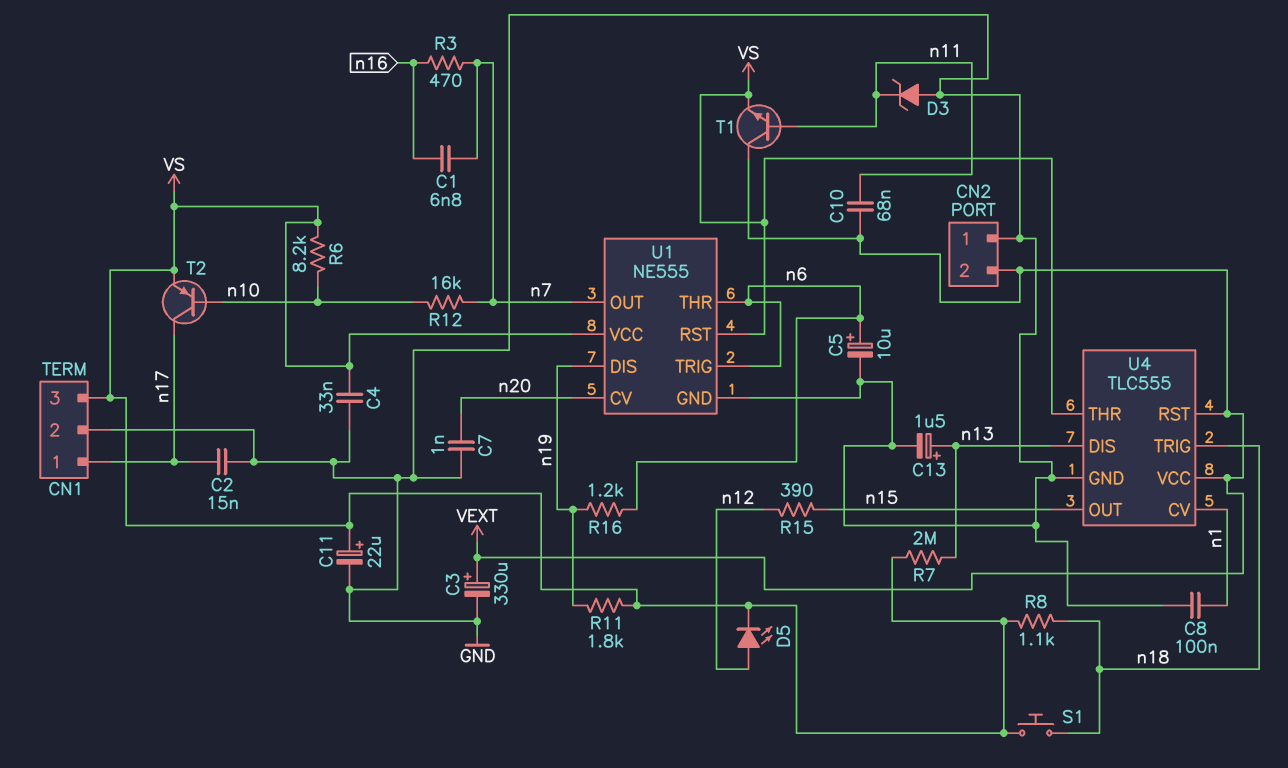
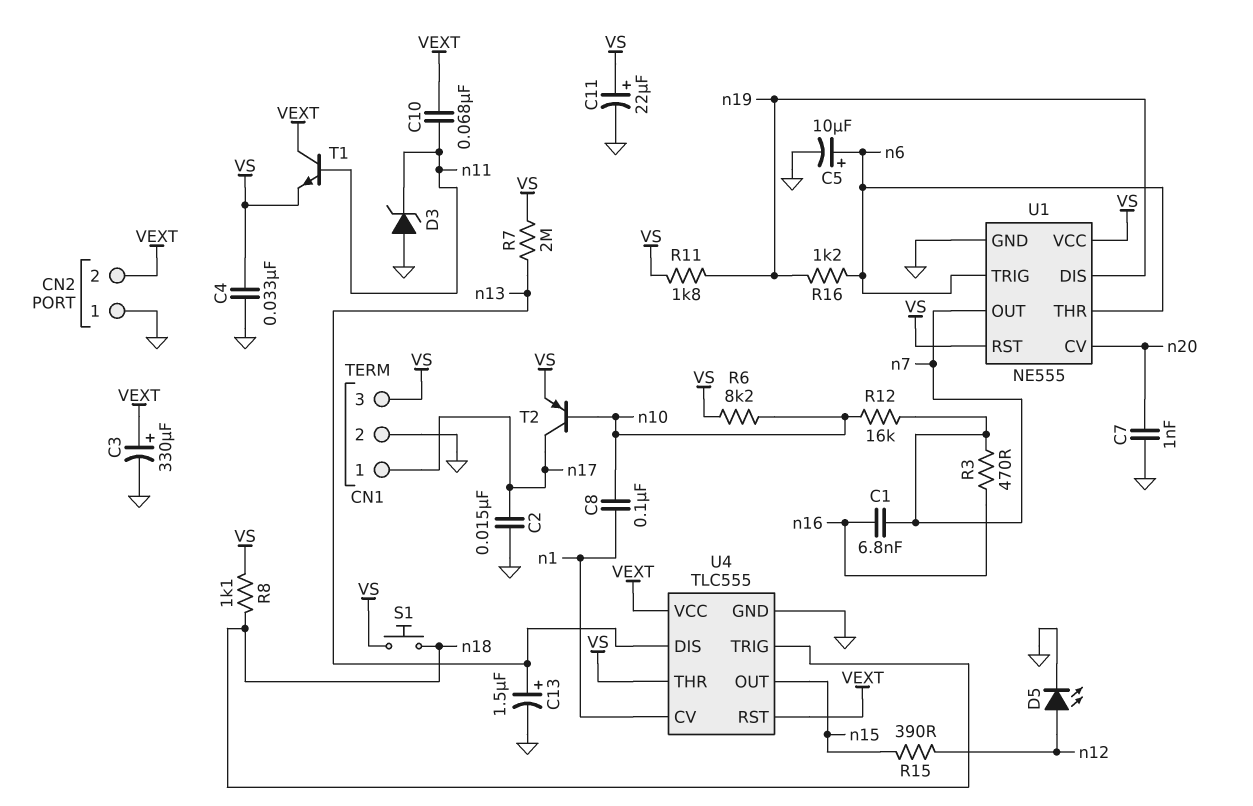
C8: 100nF (GND, n1) -> 100nF (n1, n10)
D5: LED (A n12, K VS) -> LED (A n12, K GND)

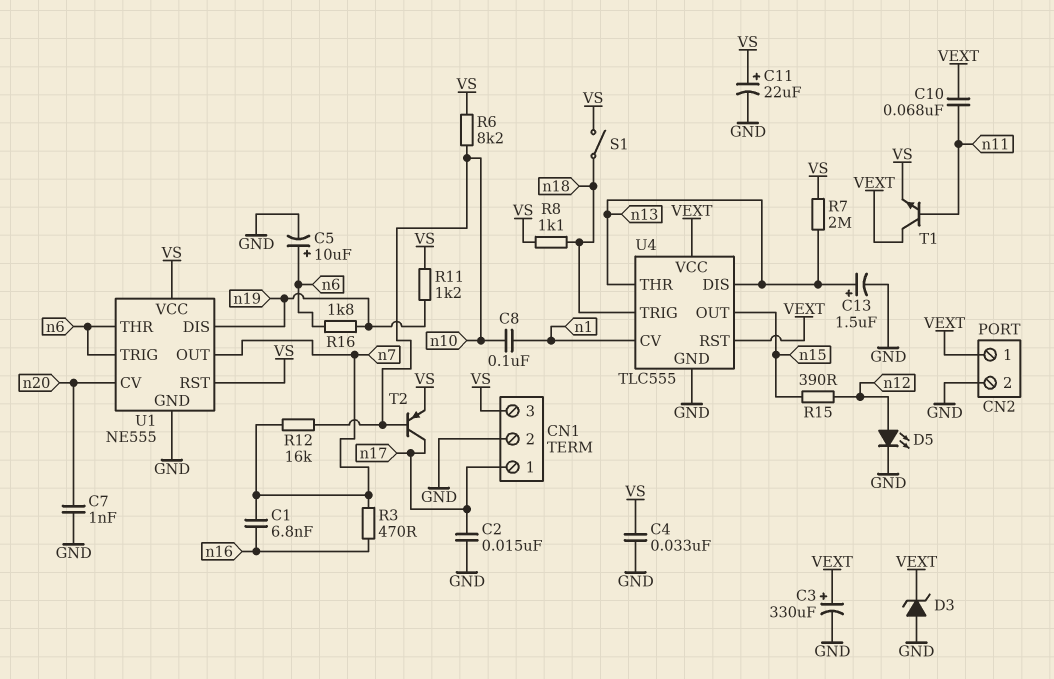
CN2 pin 1: GND -> VEXT
CN2 pin 2: VEXT -> GND
D3: zener (A GND, K n11) -> zener (A GND, K VEXT)
R11: 1.8k (VS, n19) -> 1.2k (VS, n19)
R16: 1.2k (n6, n19) -> 1.8k (n6, n19)
S1: button (VS, n18) -> switch (VS, n18)
U4 pin THR: VS -> n13

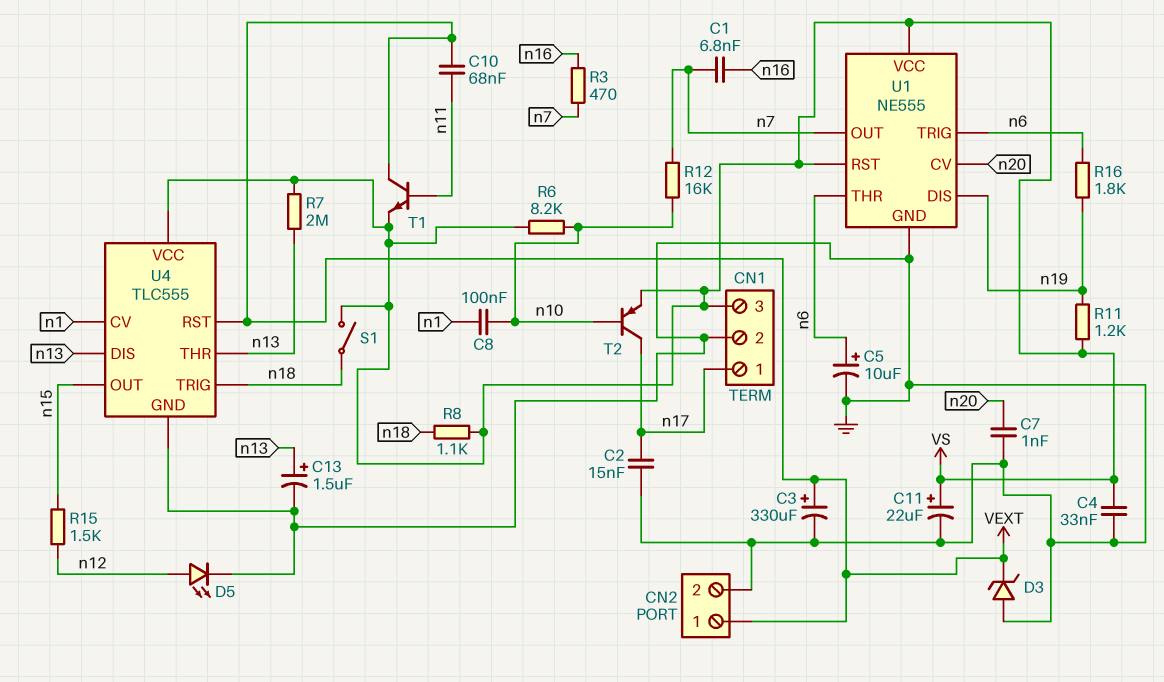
R15: 390 (n12, n15) -> 1.5k (n12, n15)
U4 pin VCC: VEXT -> VS

